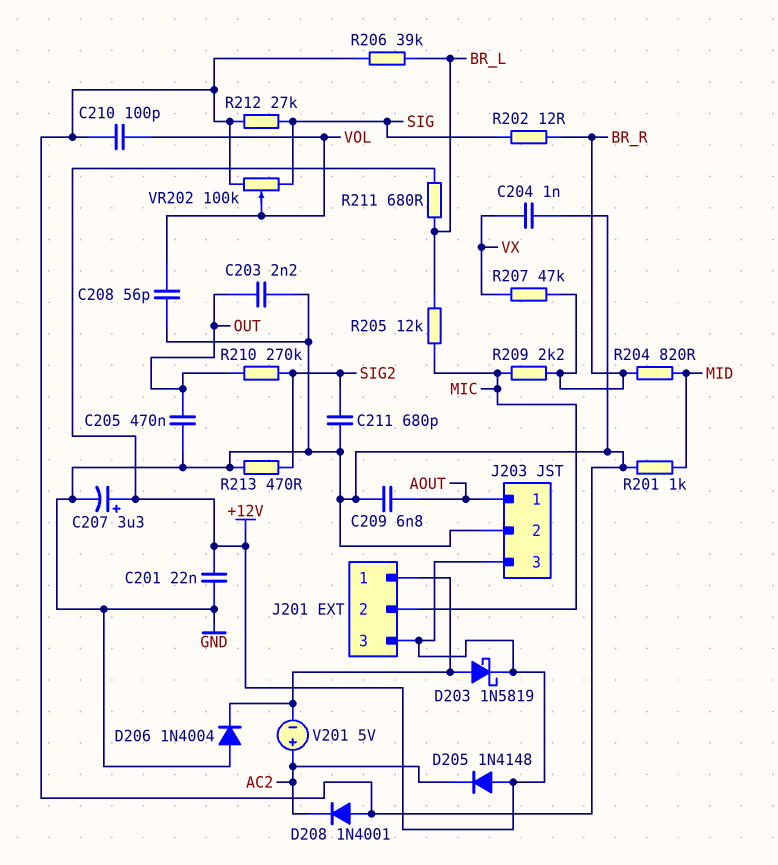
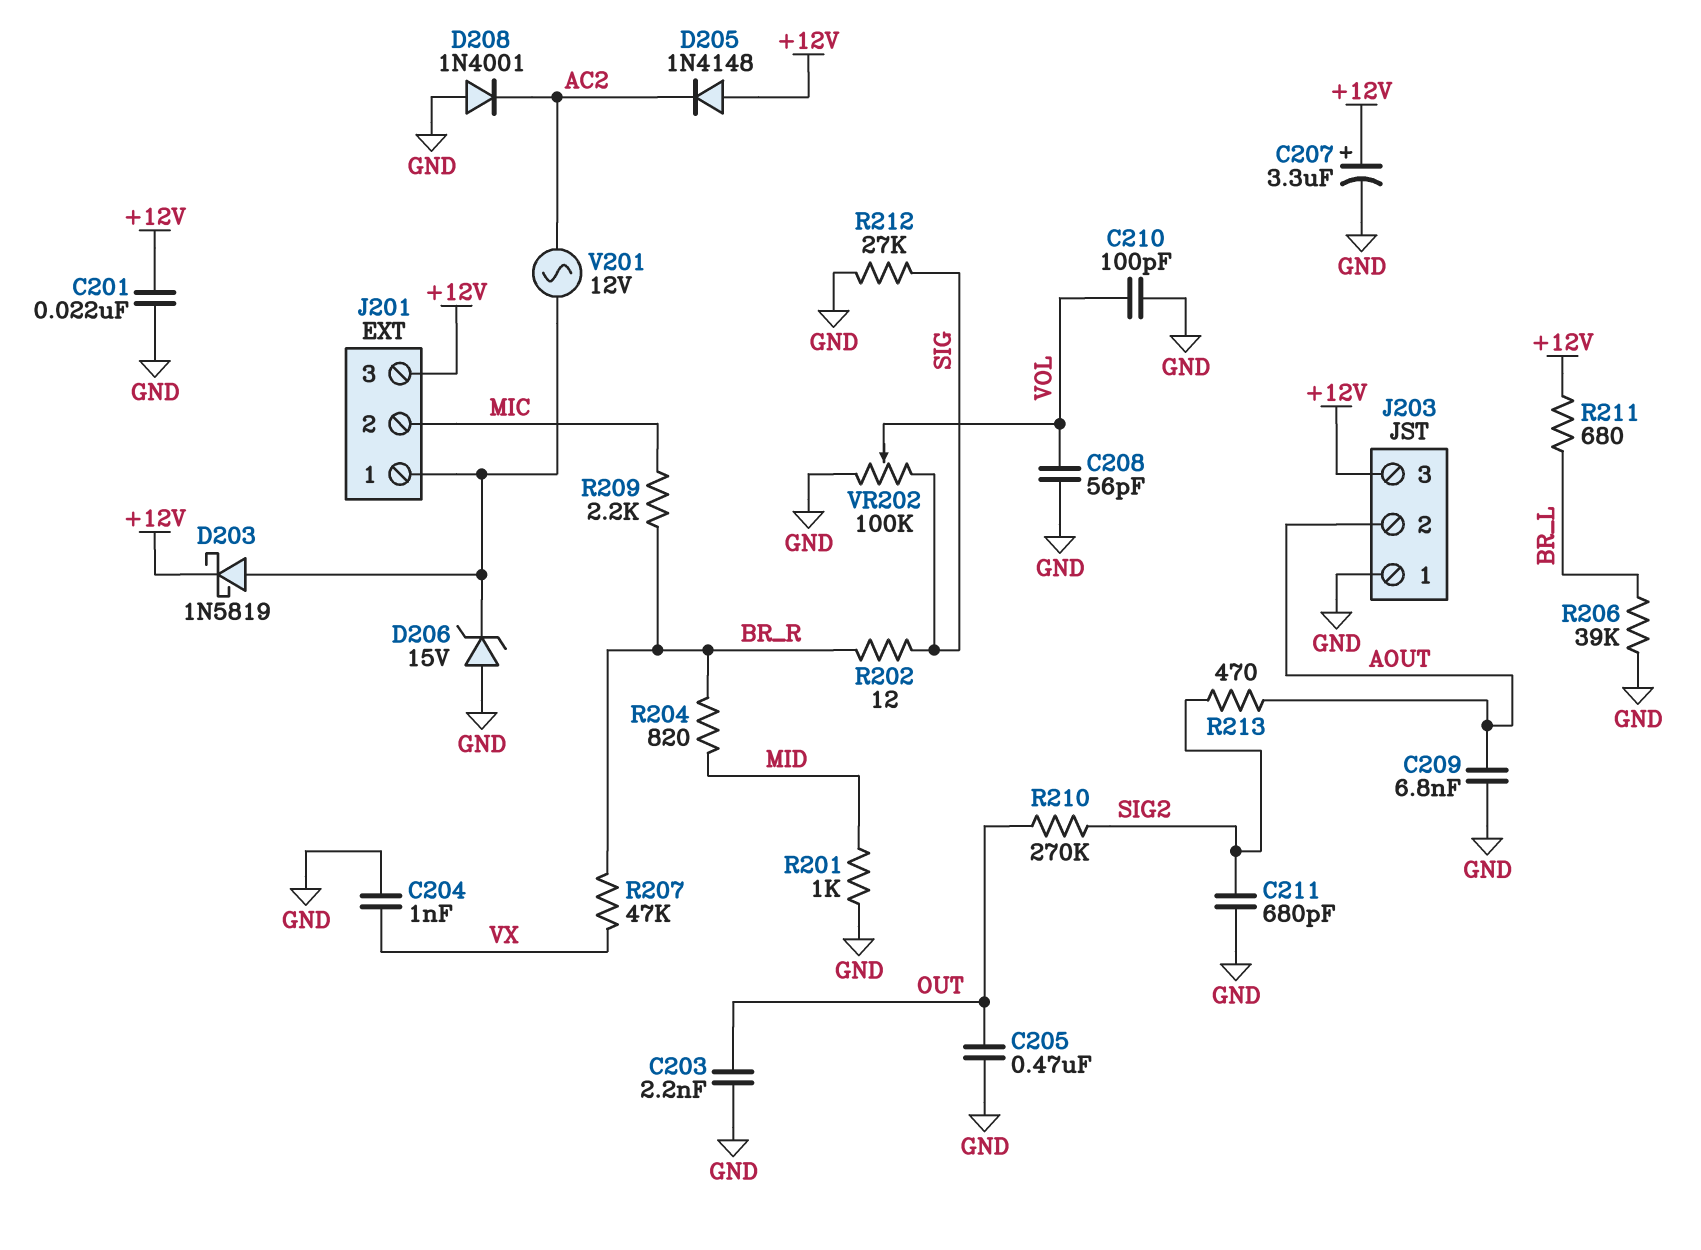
D206: diode 1N4004 (A GND, K J201/1) -> zener 15V (A GND, K J201/1)
J203 pin 1: AOUT -> GND
J203 pin 2: GND -> AOUT
R205: 12k (BR_L, MIC) -> none
R213: 470 (GND, SIG2) -> 470 (AOUT, SIG2)
V201: 5V (plus AC2, minus J201/1) -> AC 12V (AC2, J201/1)

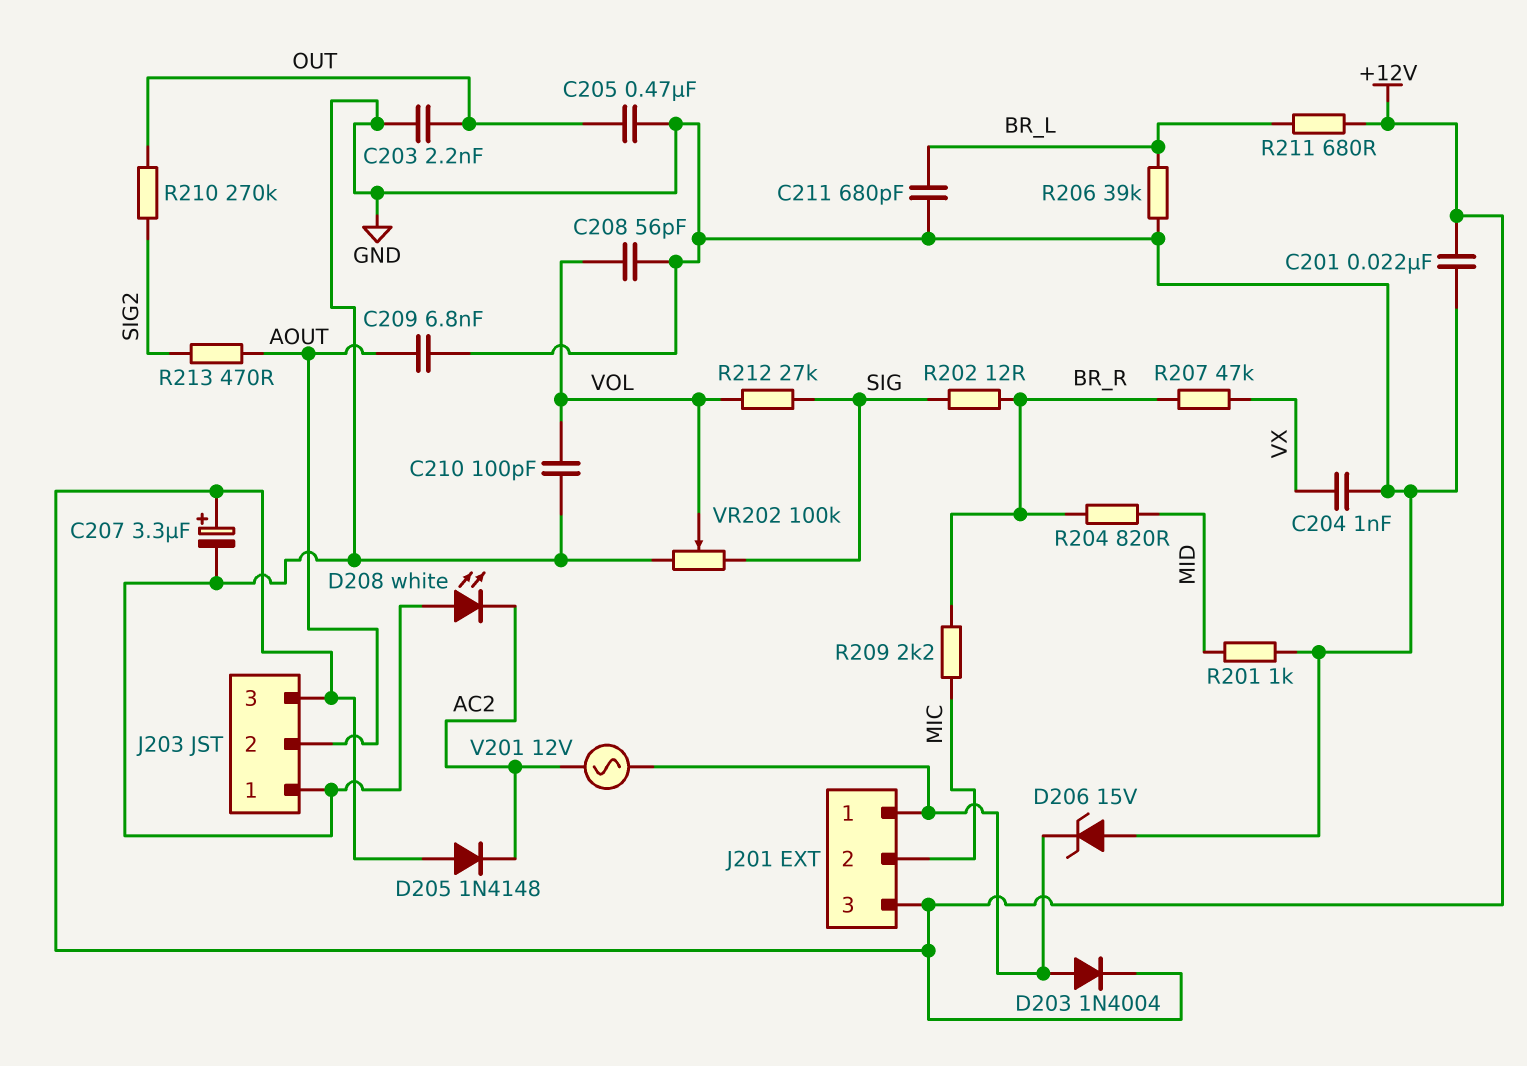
C211: 680pF (GND, SIG2) -> 680pF (BR_L, GND)
D203: schottky 1N5819 (A J201/1, K +12V) -> diode 1N4004 (A J201/1, K +12V)
D208: diode 1N4001 (A GND, K AC2) -> LED white (A GND, K AC2)
R212: 27k (GND, SIG) -> 27k (SIG, VOL)

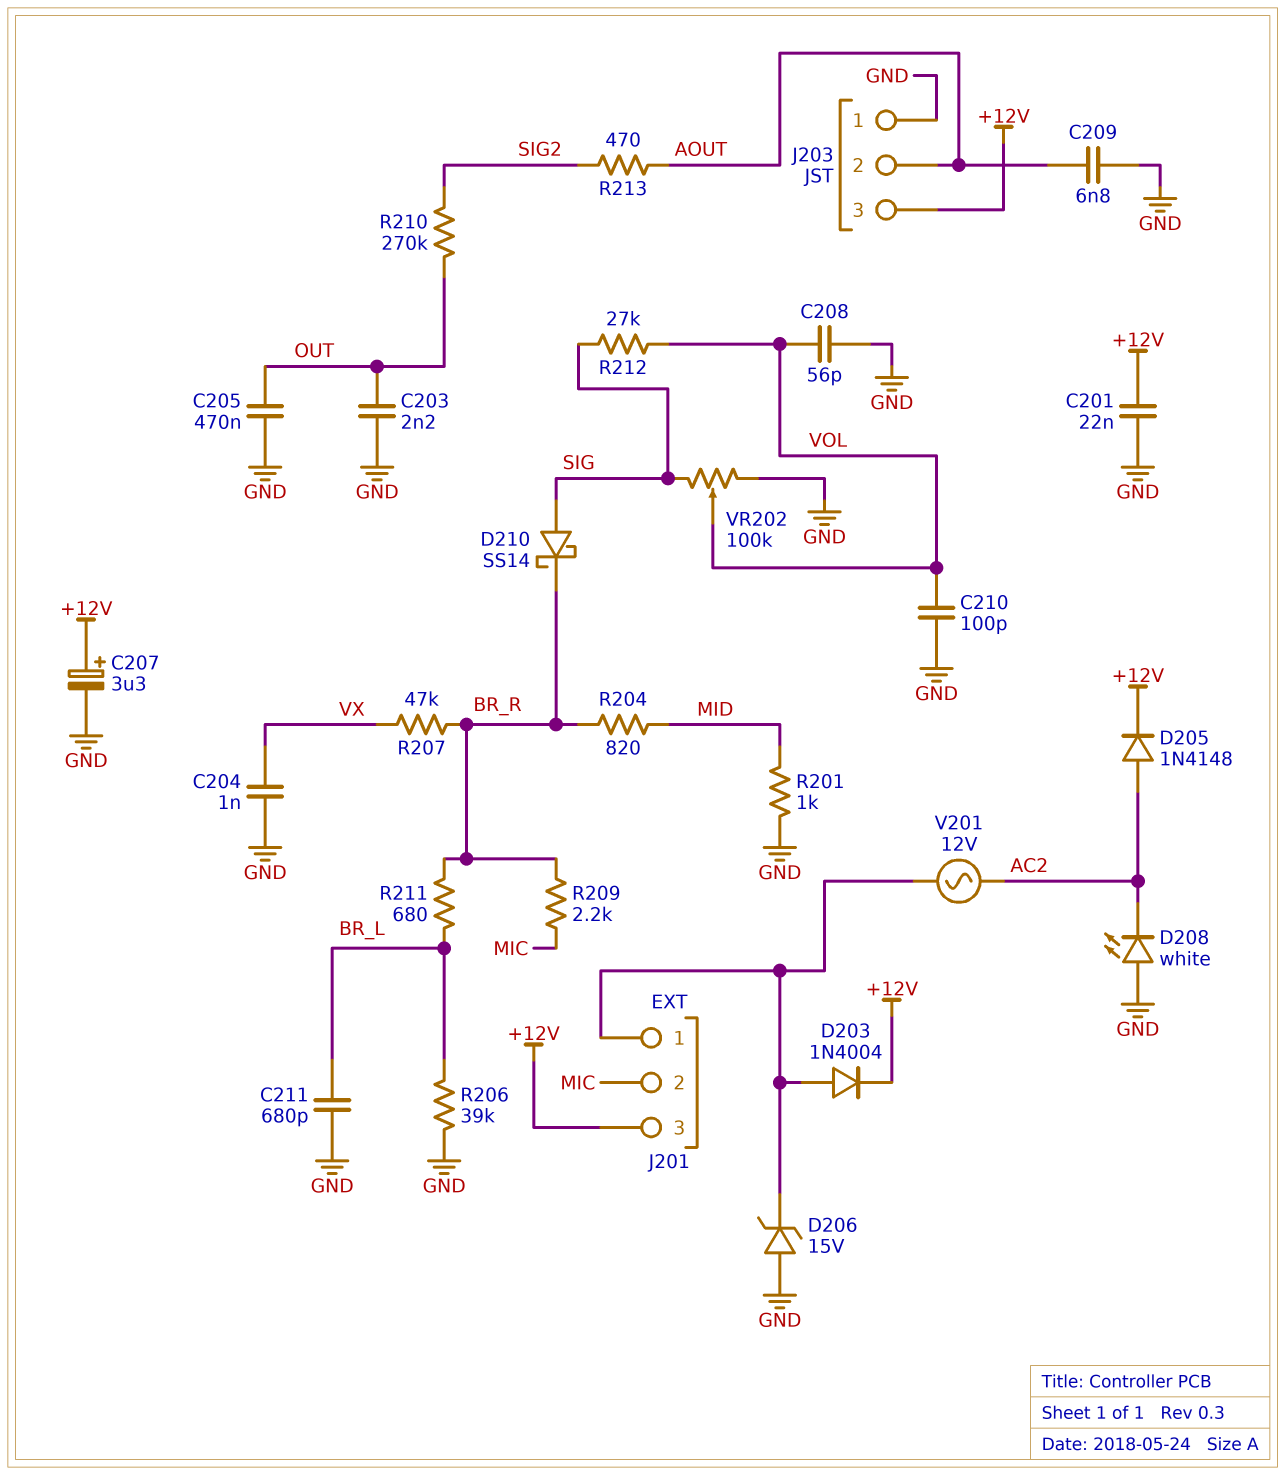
D205: diode 1N4148 (A +12V, K AC2) -> diode 1N4148 (A AC2, K +12V)
D210: none -> schottky SS14 (A SIG, K BR_R)
R202: 12 (BR_R, SIG) -> none
R211: 680 (+12V, BR_L) -> 680 (BR_L, BR_R)

